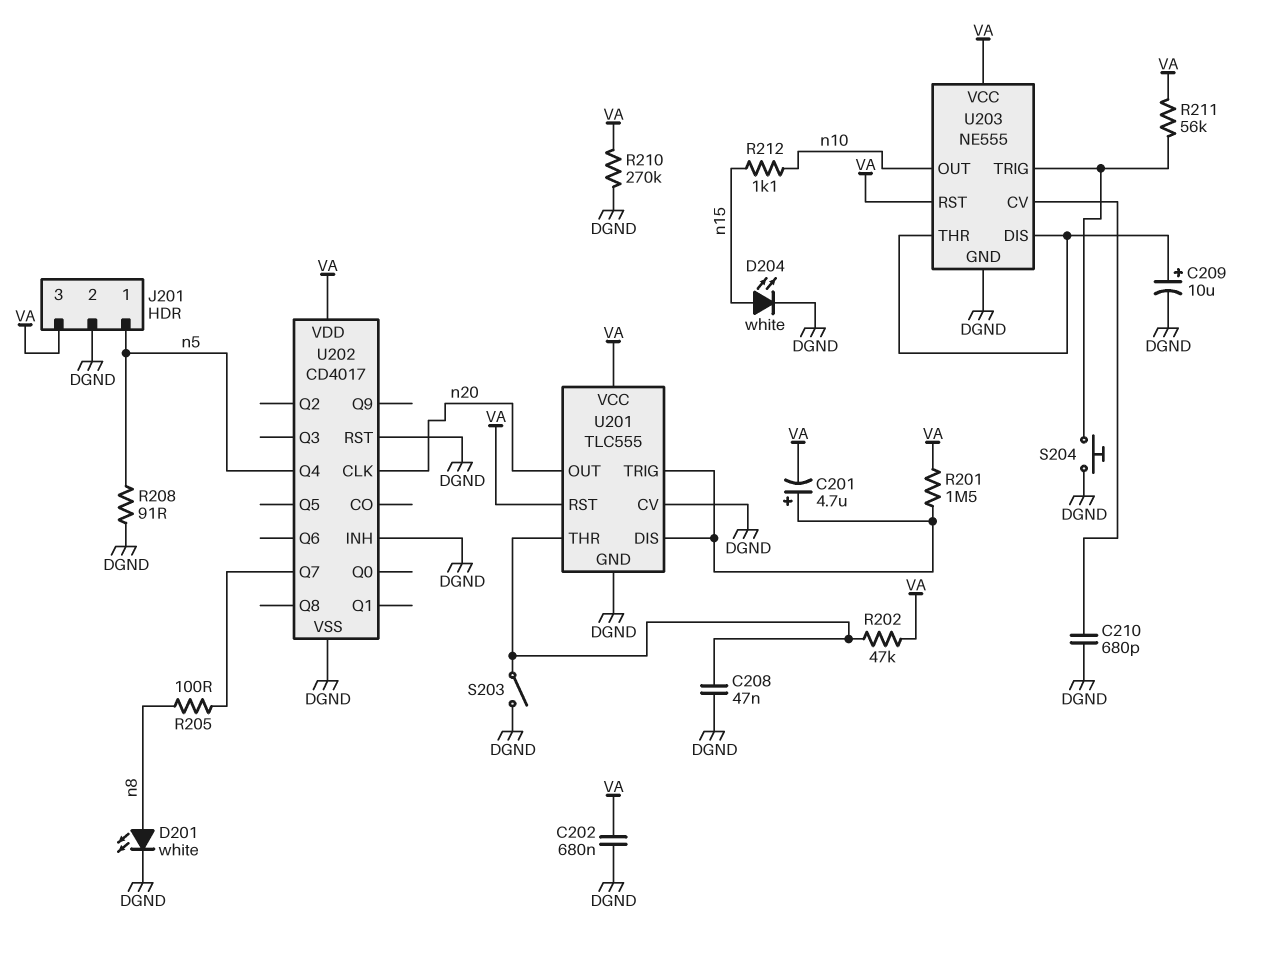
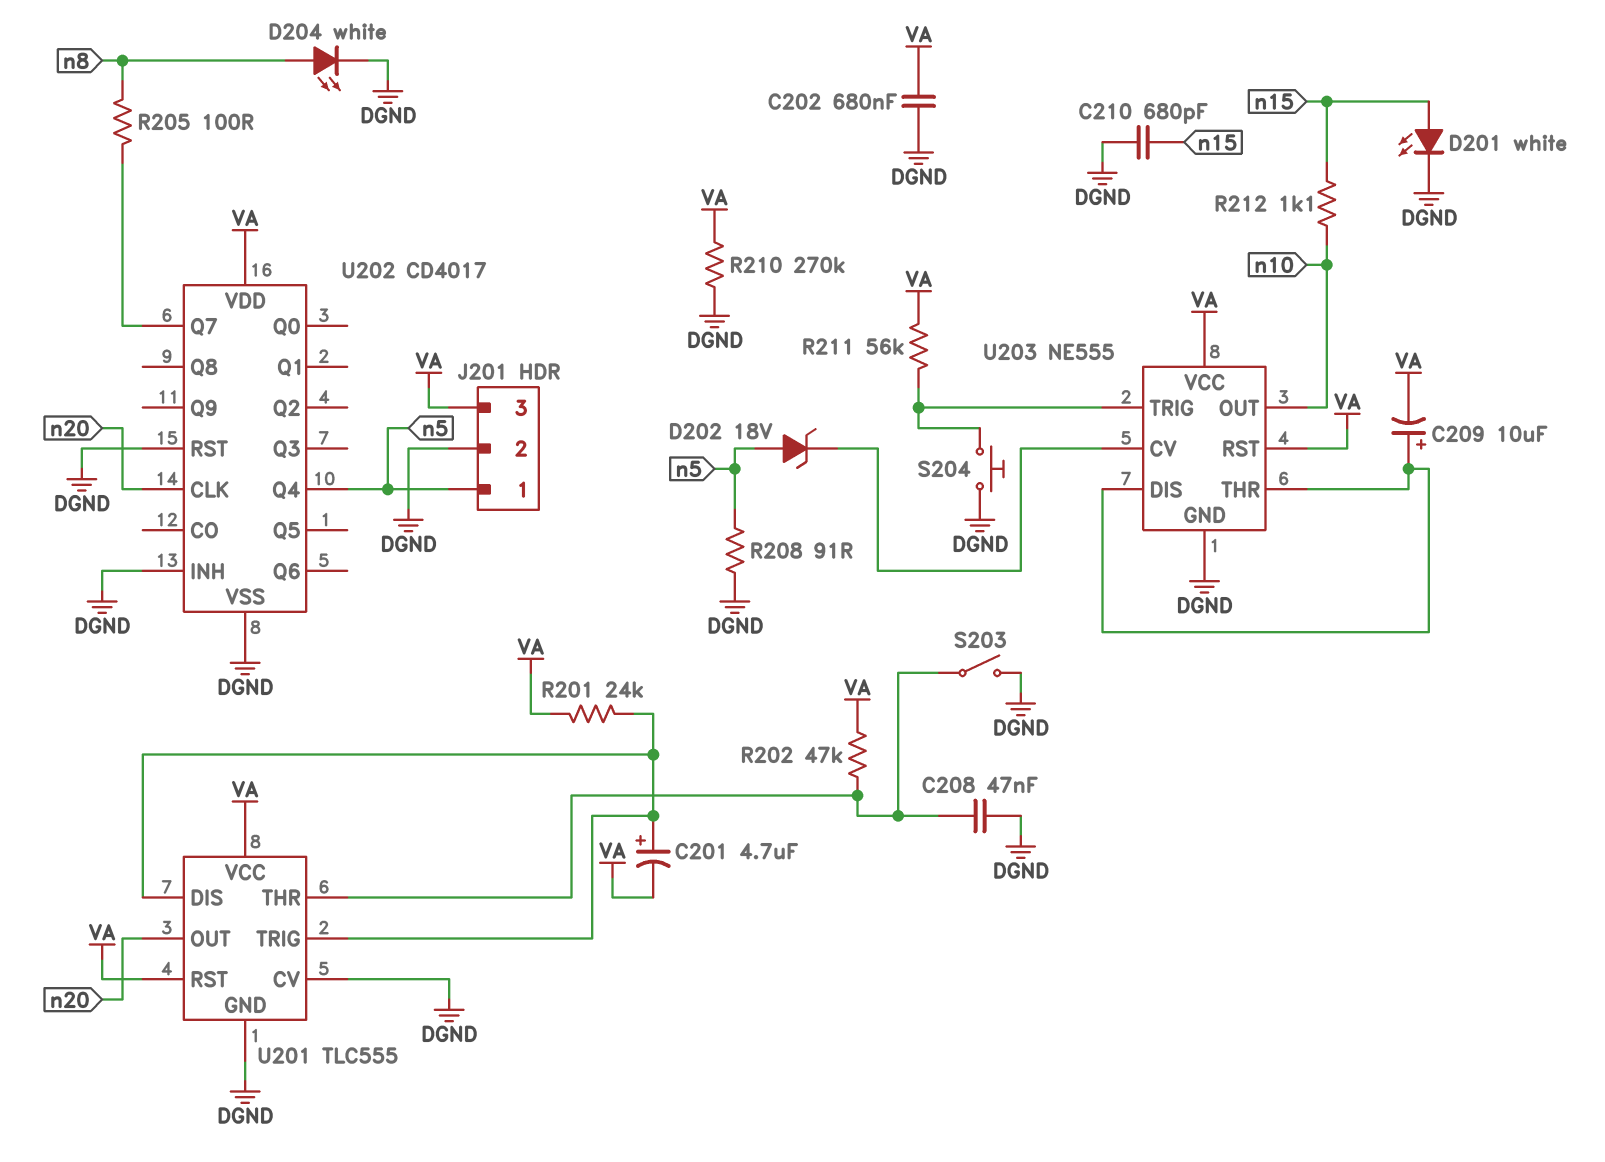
C209: 10uF (plus U203/DIS, minus DGND) -> 10uF (plus U203/DIS, minus VA)
C210: 680pF (DGND, U203/CV) -> 680pF (DGND, n15)
D201: LED white (A n8, K DGND) -> LED white (A n15, K DGND)
D202: none -> zener 18V (A n5, K U203/CV)
D204: LED white (A n15, K DGND) -> LED white (A n8, K DGND)
R201: 1.5M (U201/DIS, VA) -> 24k (U201/DIS, VA)

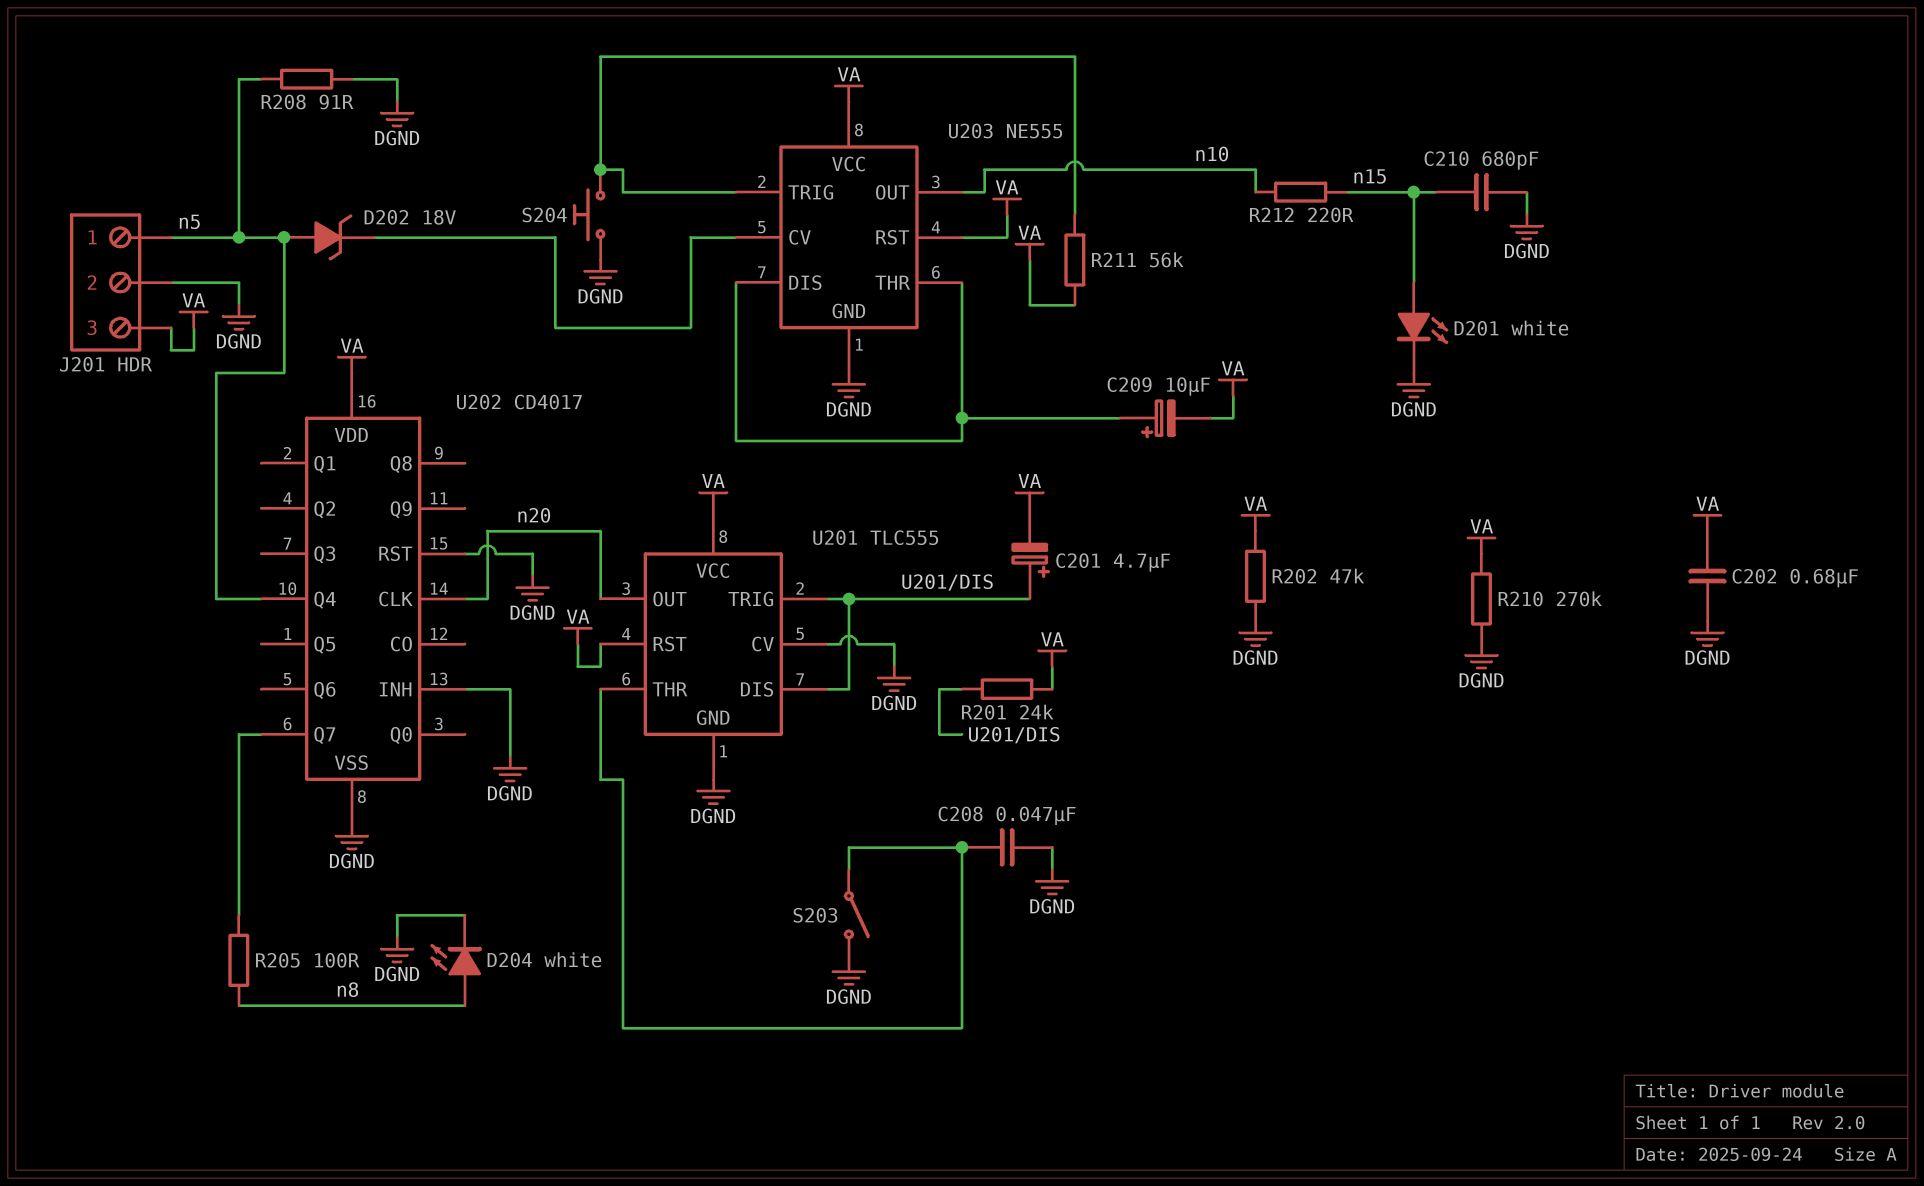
R202: 47k (U201/THR, VA) -> 47k (DGND, VA)
R212: 1.1k (n10, n15) -> 220 (n10, n15)

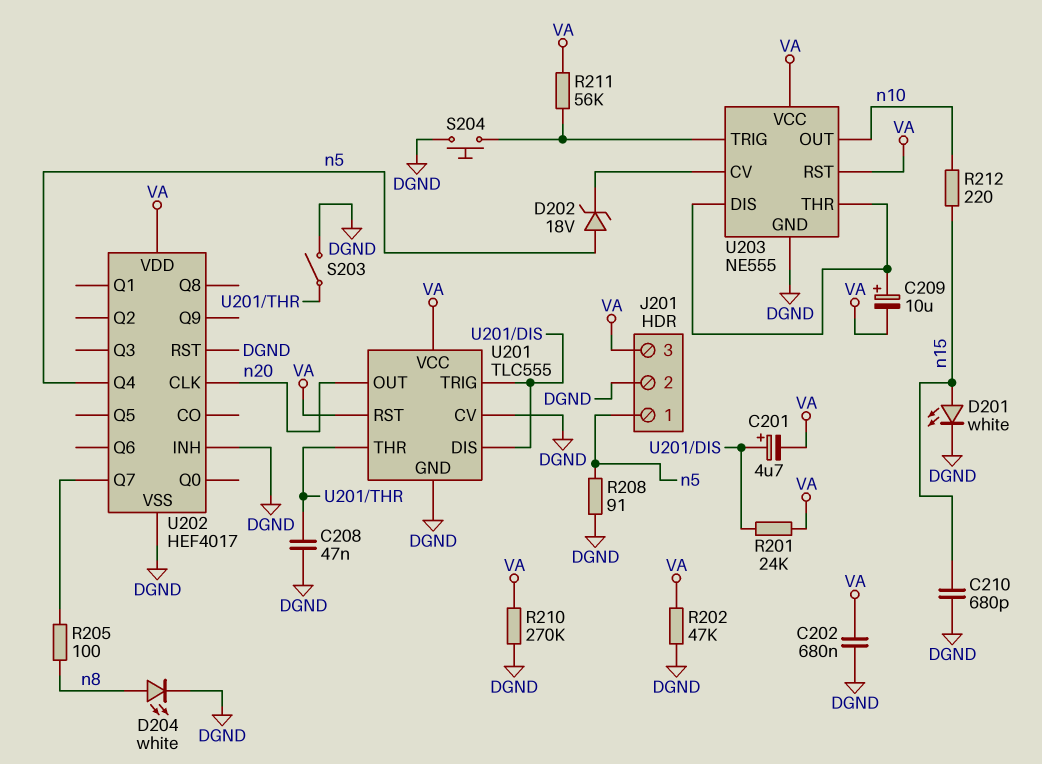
U202: CD4017 -> HEF4017

